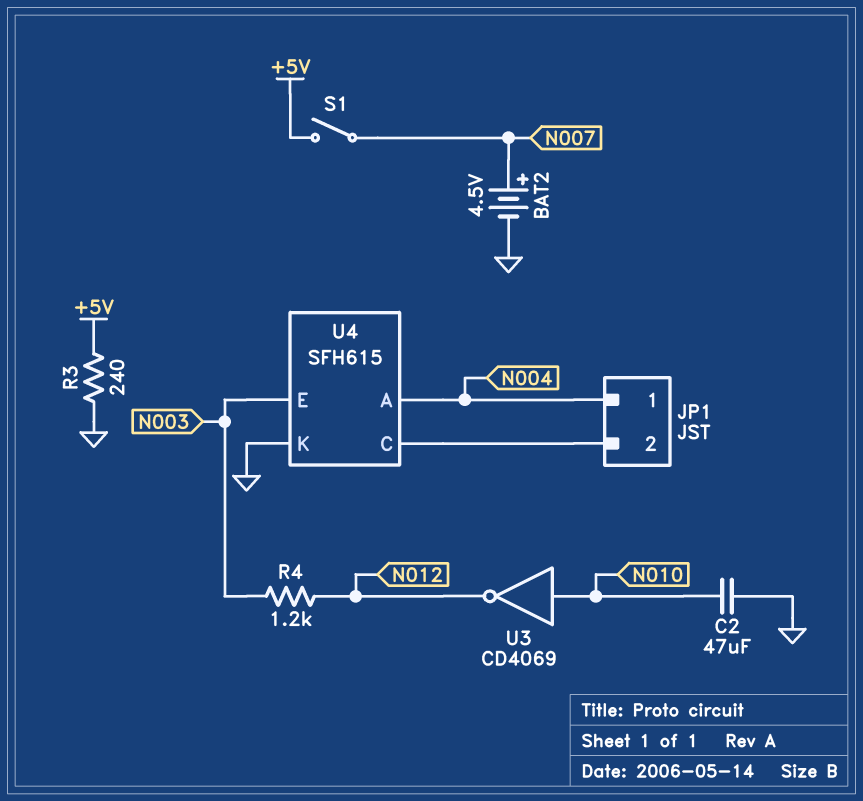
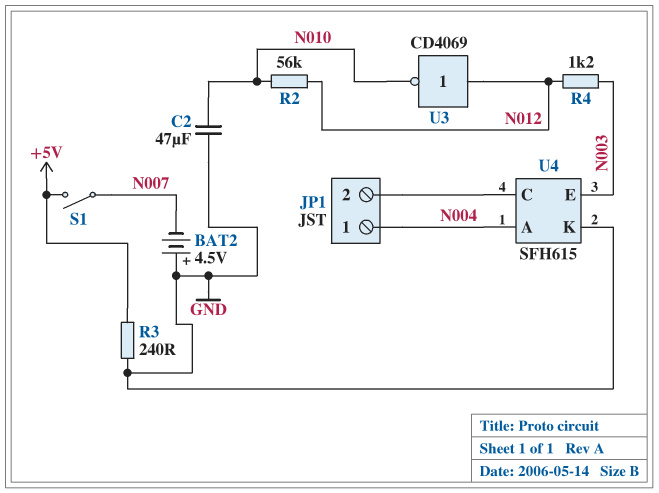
BAT2: 4.5V (plus N007, minus GND) -> 4.5V (plus GND, minus N007)
R2: none -> 56k (N010, N012)
U3: NOT CD4069 (in N010, out N012) -> NOT CD4069 (in N012, out N010)

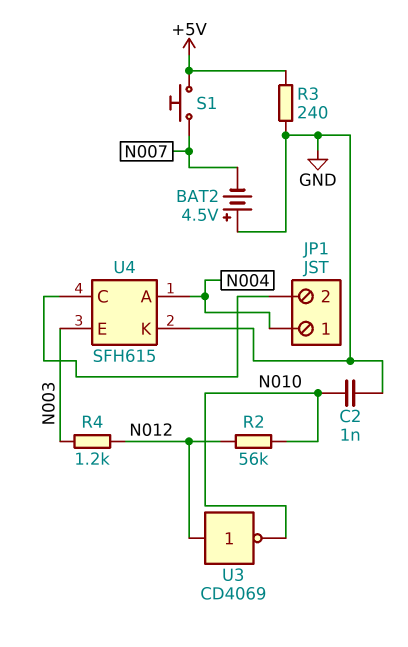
C2: 47uF (GND, N010) -> 1nF (GND, N010)
S1: switch (+5V, N007) -> button (+5V, N007)

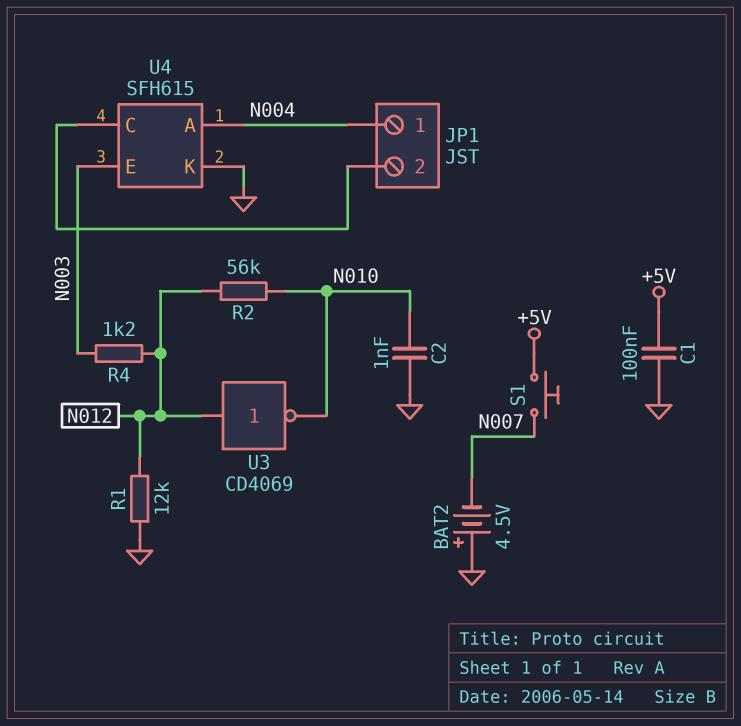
C1: none -> 100nF (+5V, GND)
R1: none -> 12k (GND, N012)
R3: 240 (+5V, GND) -> none

